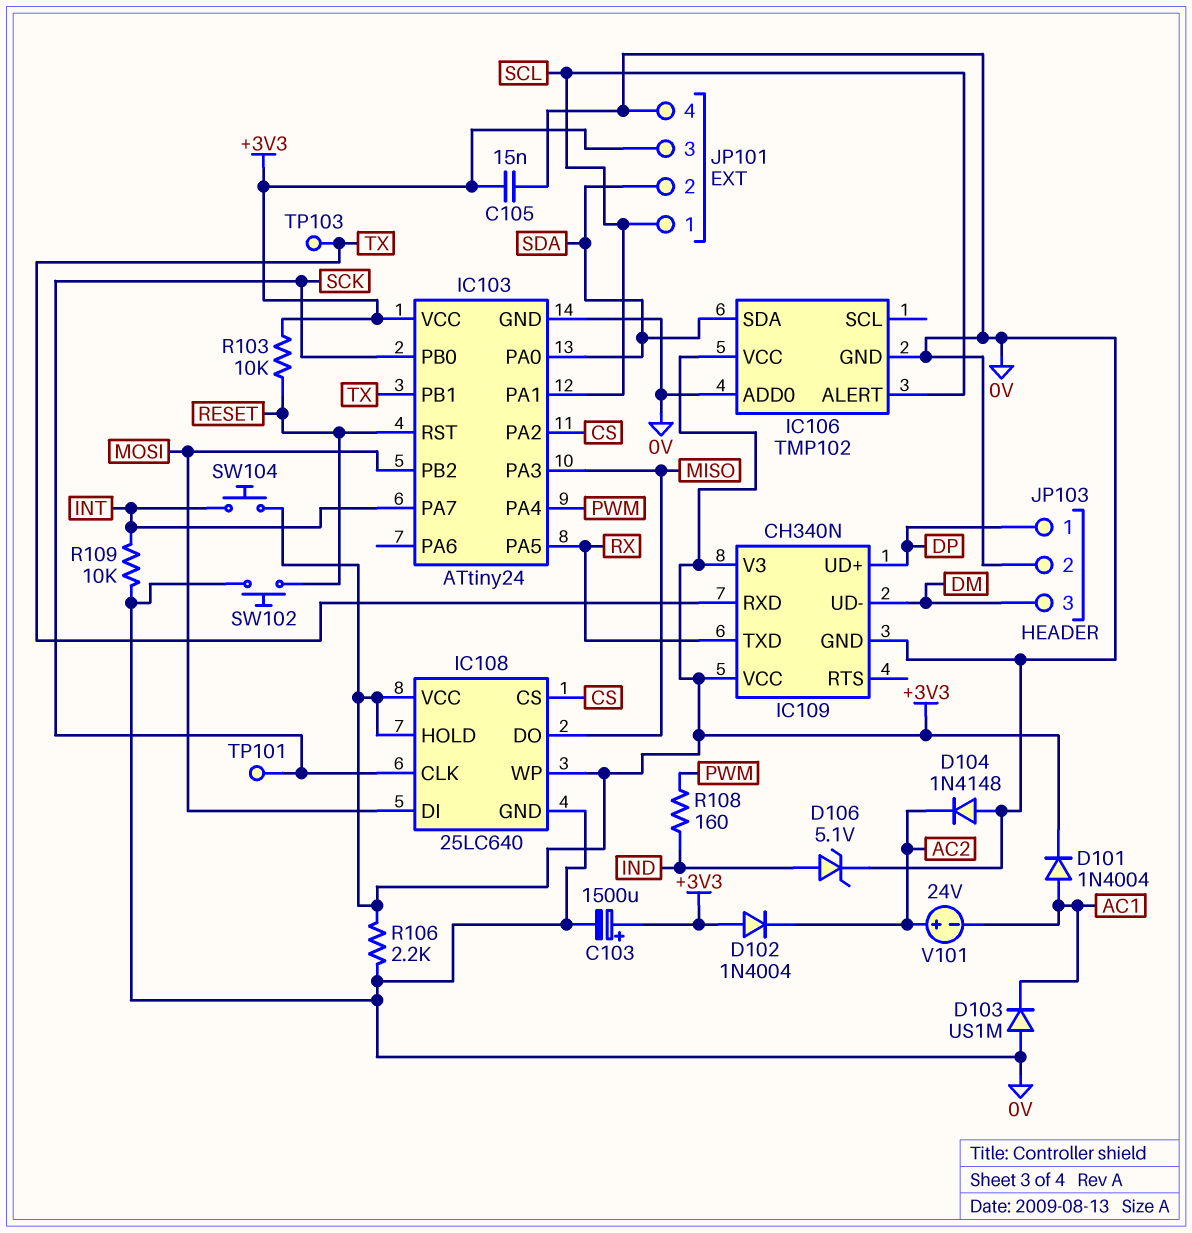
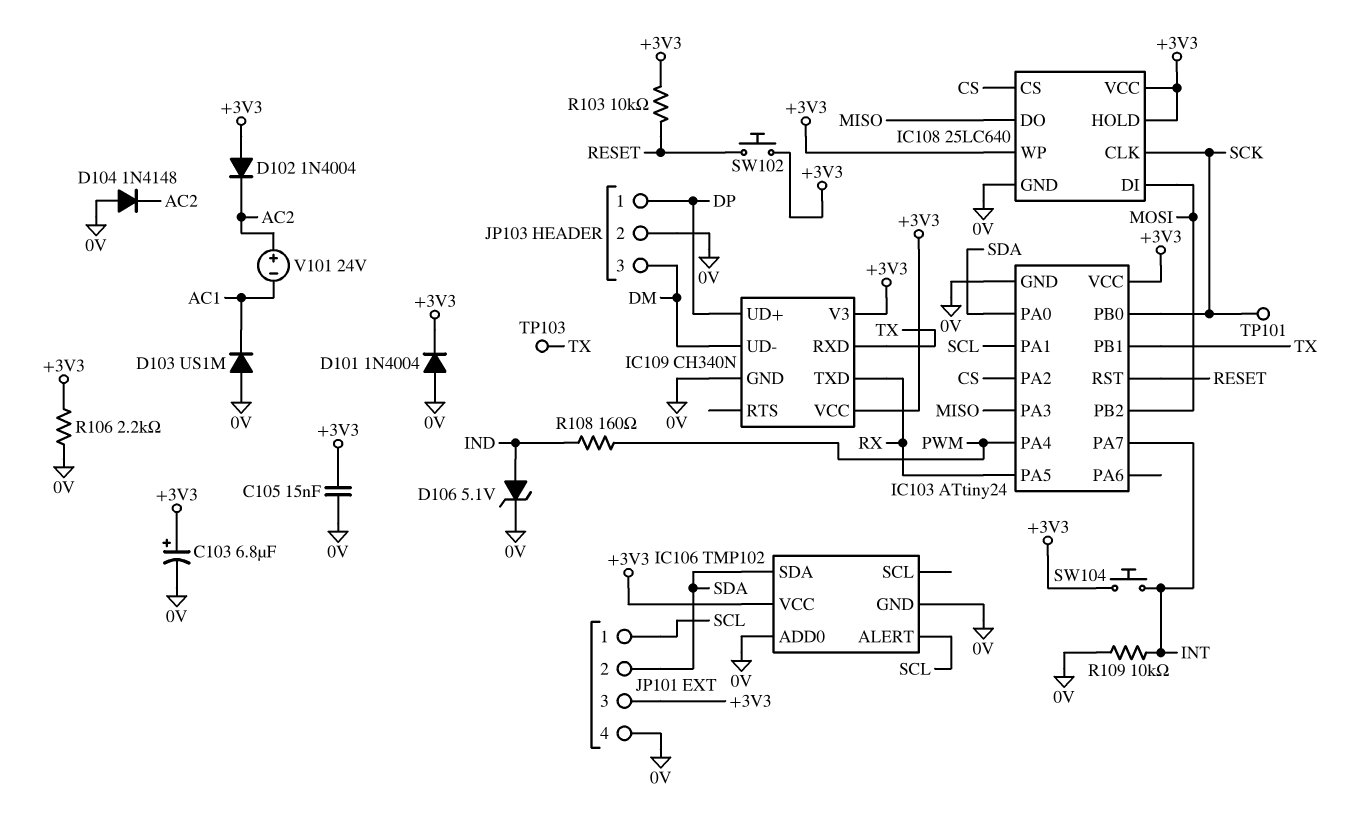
C103: 1500uF (plus +3V3, minus 0V) -> 6.8uF (plus +3V3, minus 0V)
D101: diode 1N4004 (A AC1, K +3V3) -> diode 1N4004 (A 0V, K +3V3)
SW102: button (0V, RESET) -> button (+3V3, RESET)

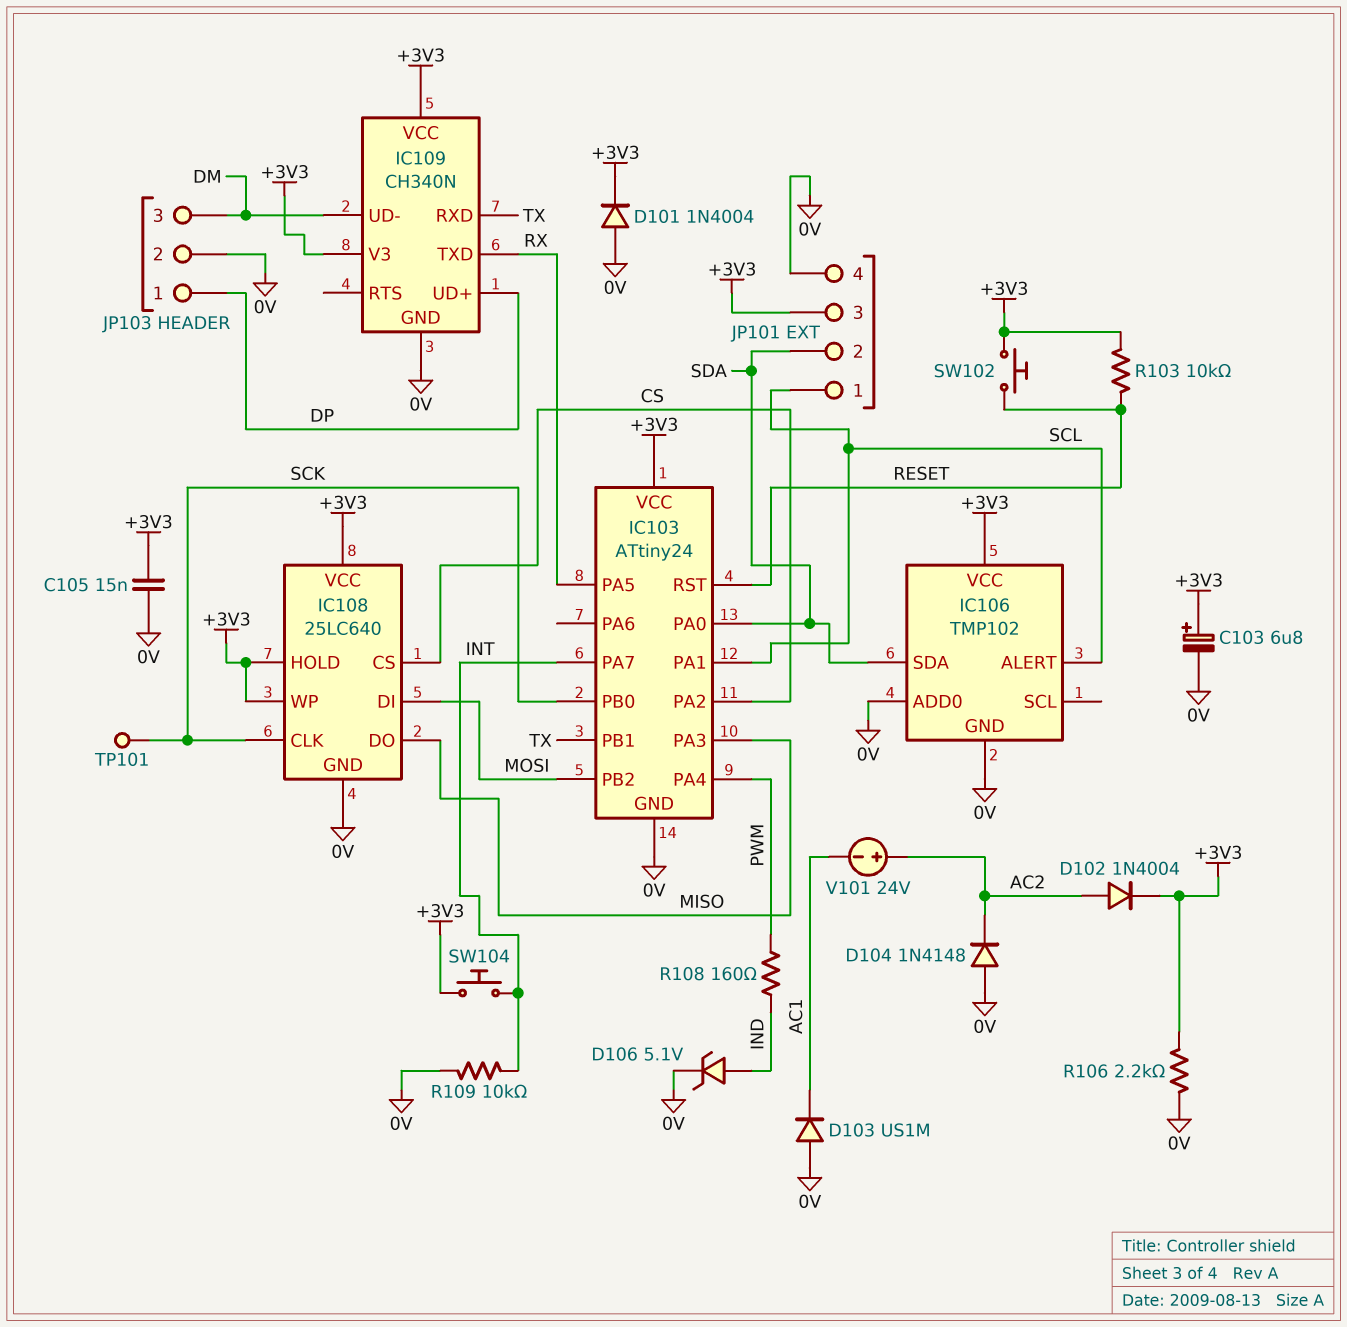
D102: diode 1N4004 (A +3V3, K AC2) -> diode 1N4004 (A AC2, K +3V3)
TP103: test point (TX) -> none

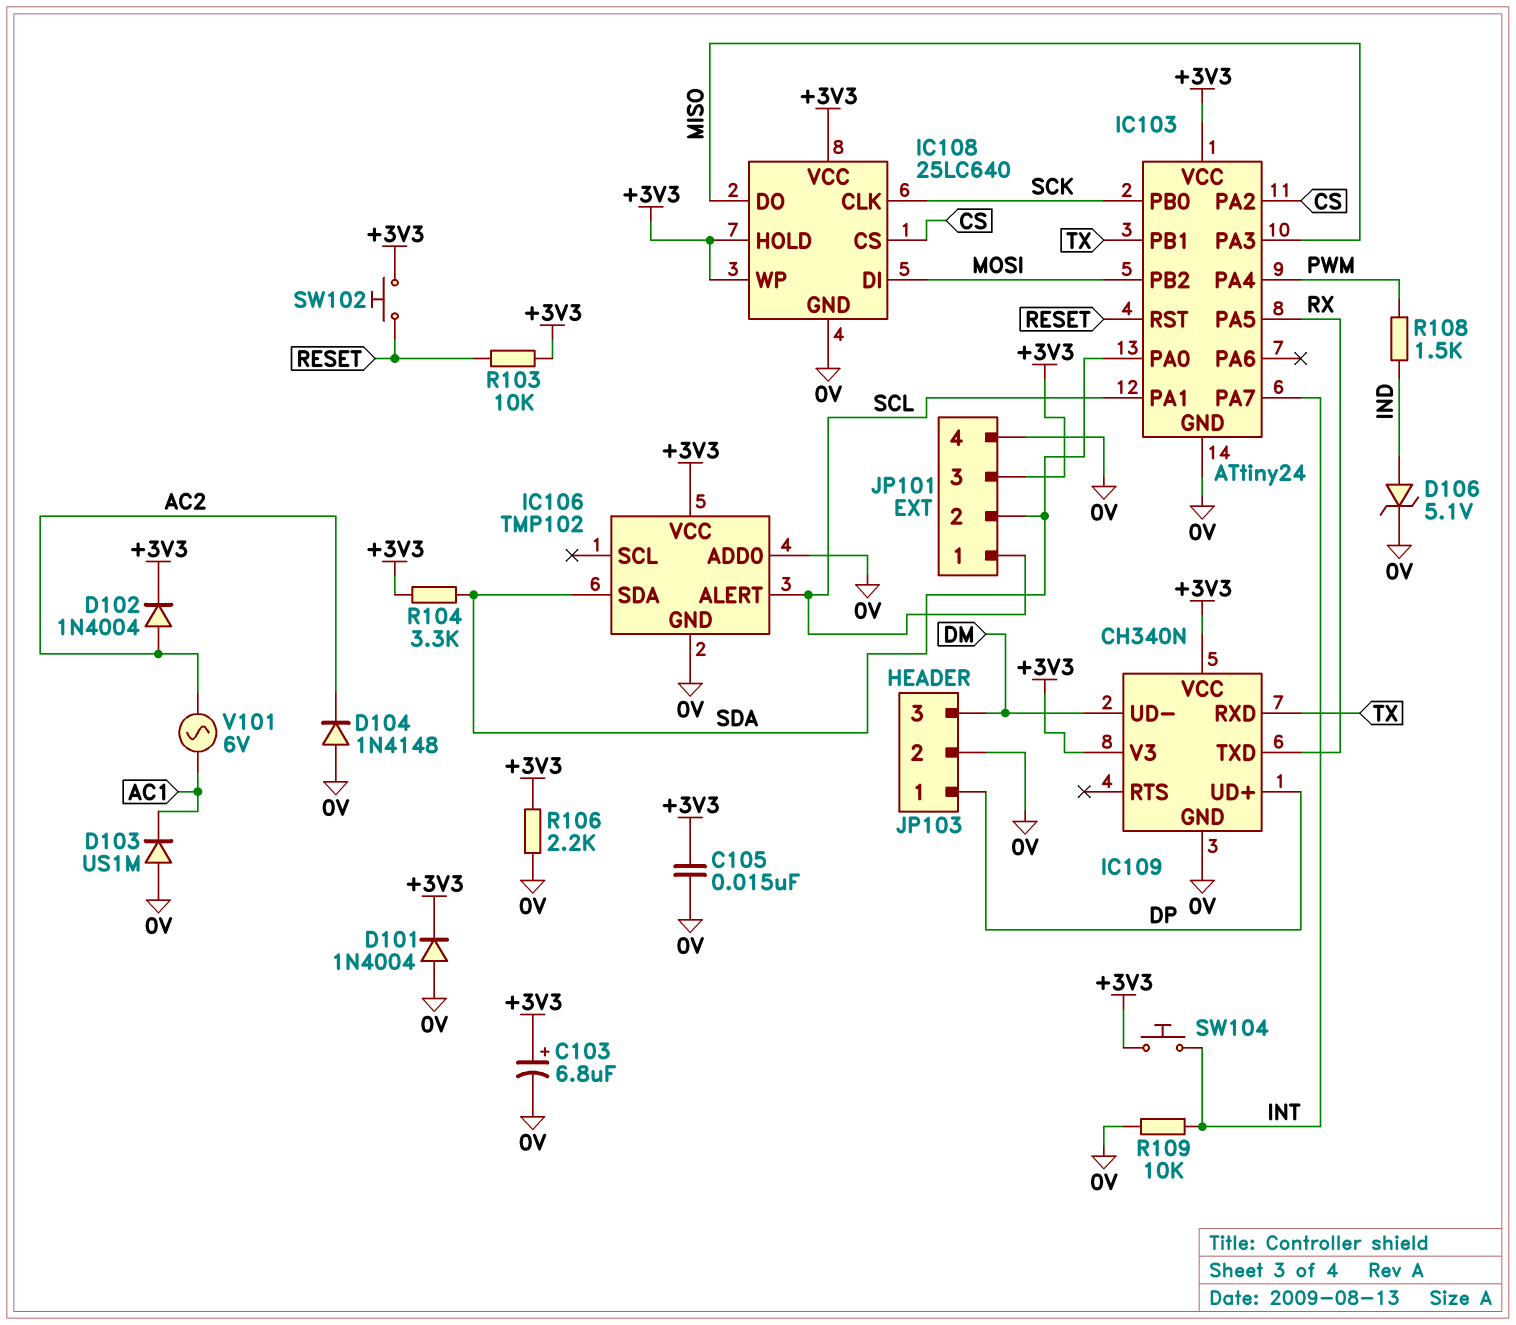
R104: none -> 3.3k (+3V3, SDA)
R108: 160 (IND, PWM) -> 1.5k (IND, PWM)
TP101: test point (SCK) -> none
V101: 24V (plus AC2, minus AC1) -> AC 6V (AC1, AC2)

